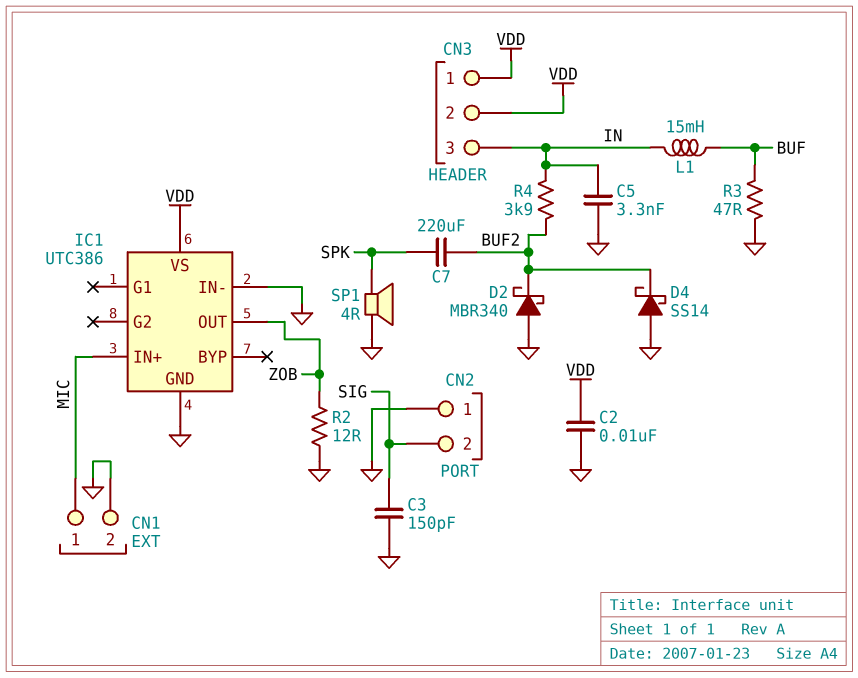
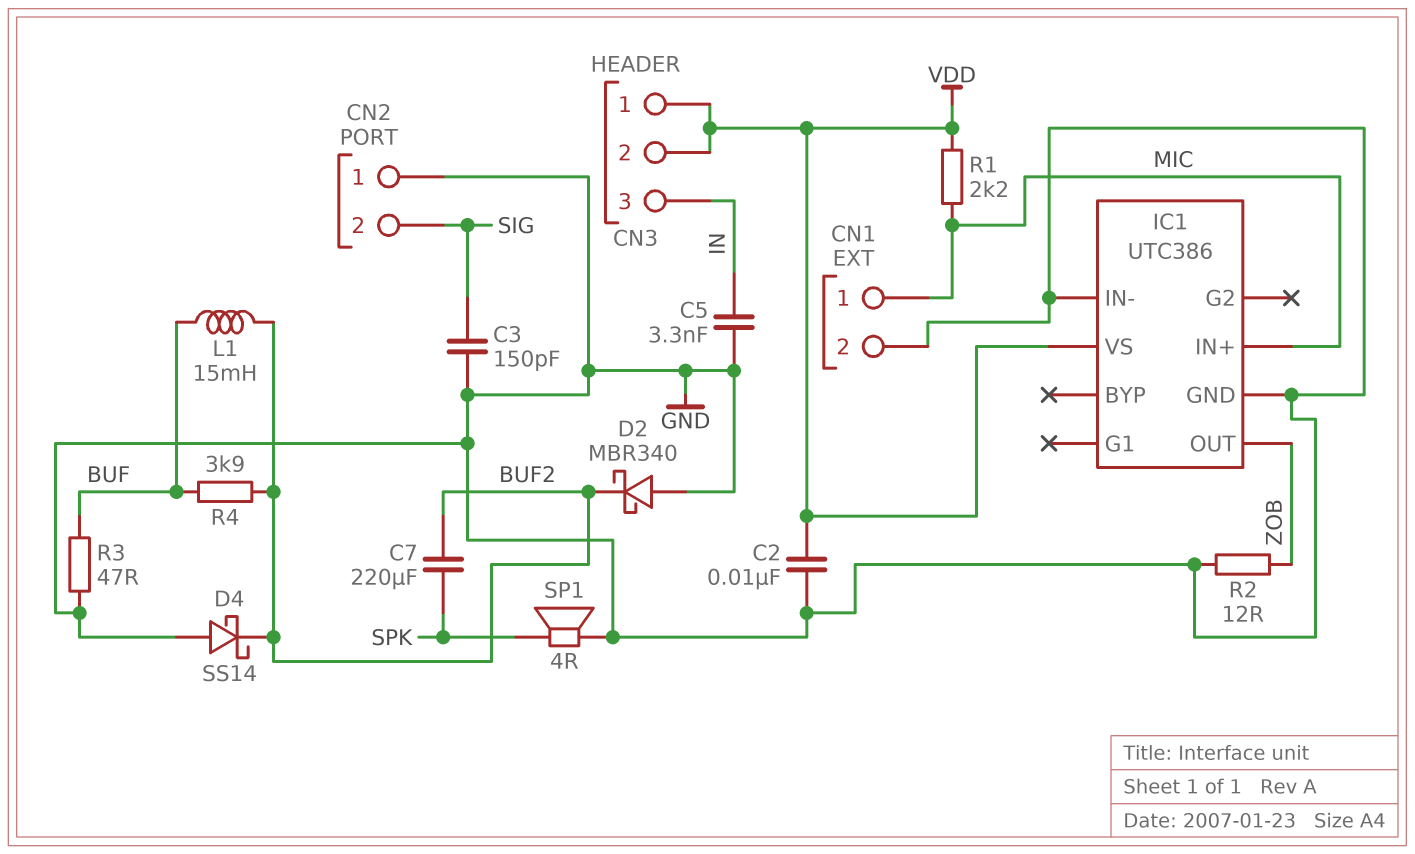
L1: 15mH (BUF, IN) -> 15mH (BUF, BUF2)
R1: none -> 2.2k (MIC, VDD)
R4: 3.9k (BUF2, IN) -> 3.9k (BUF, BUF2)

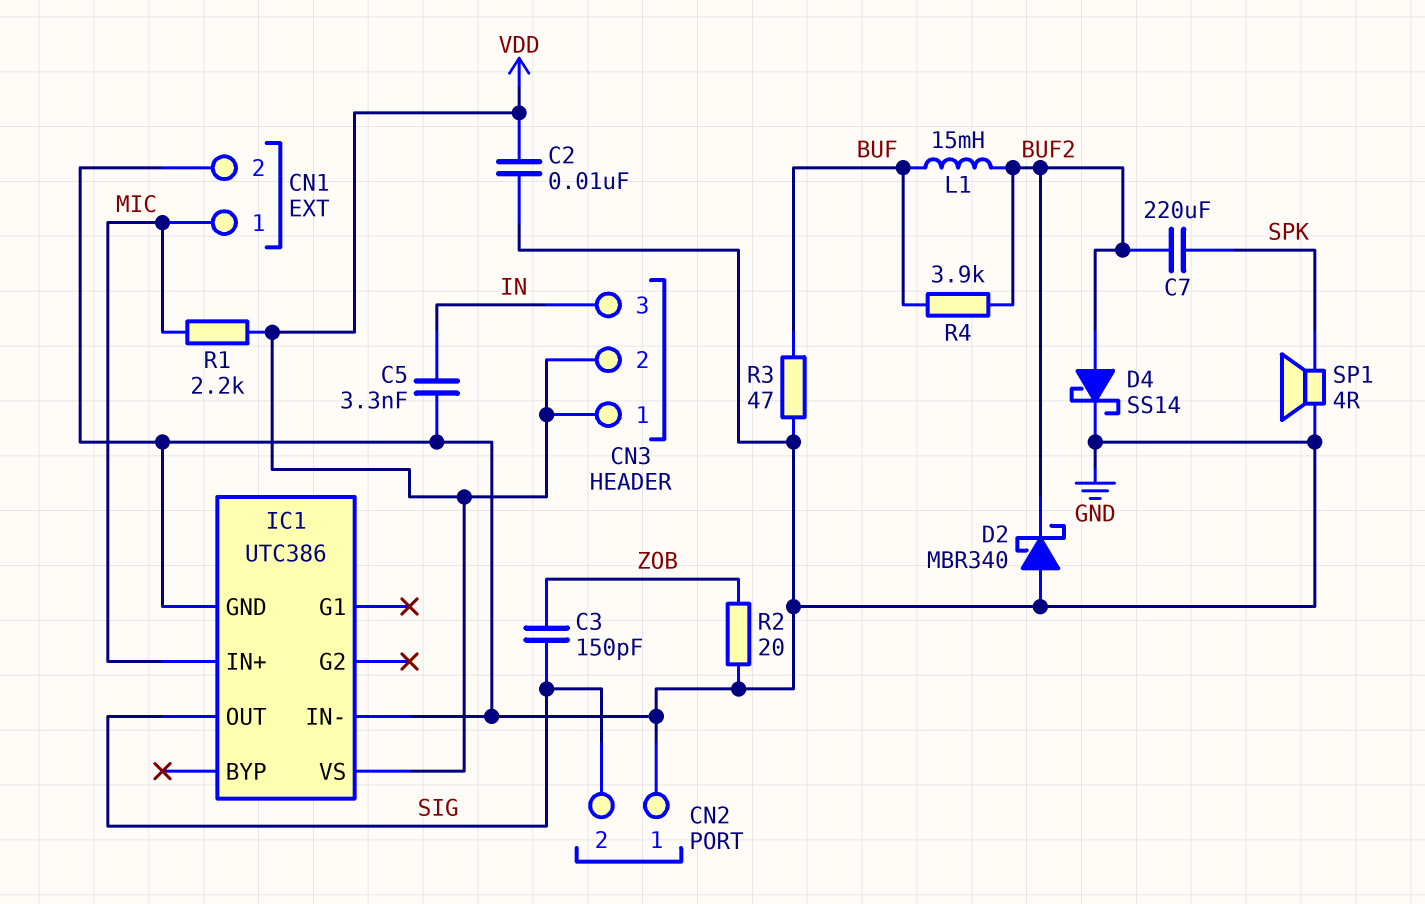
C3: 150pF (GND, SIG) -> 150pF (SIG, ZOB)
D4: schottky SS14 (A GND, K BUF2) -> schottky SS14 (A BUF2, K GND)
IC1 pin OUT: ZOB -> SIG
R2: 12 (GND, ZOB) -> 20 (GND, ZOB)

